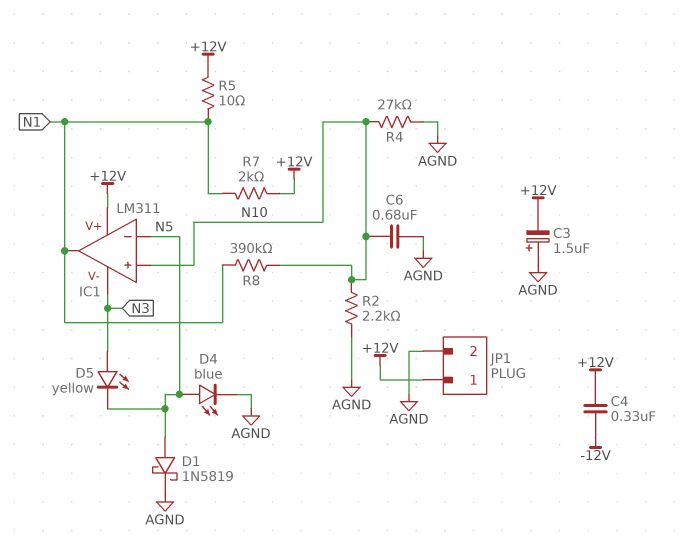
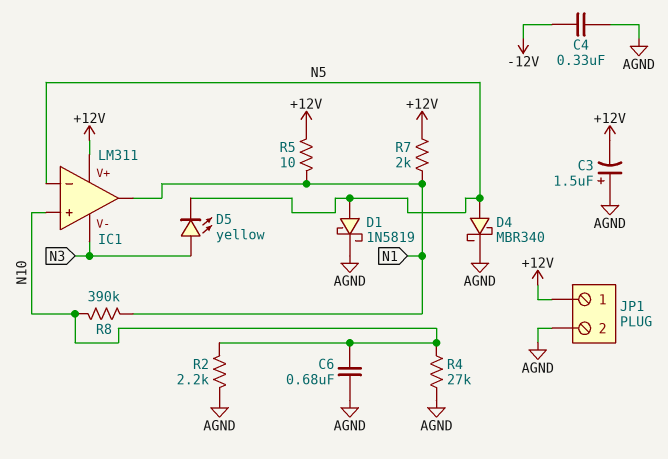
C4: 330nF (+12V, -12V) -> 330nF (-12V, AGND)
D4: LED blue (A N5, K AGND) -> schottky MBR340 (A N5, K AGND)

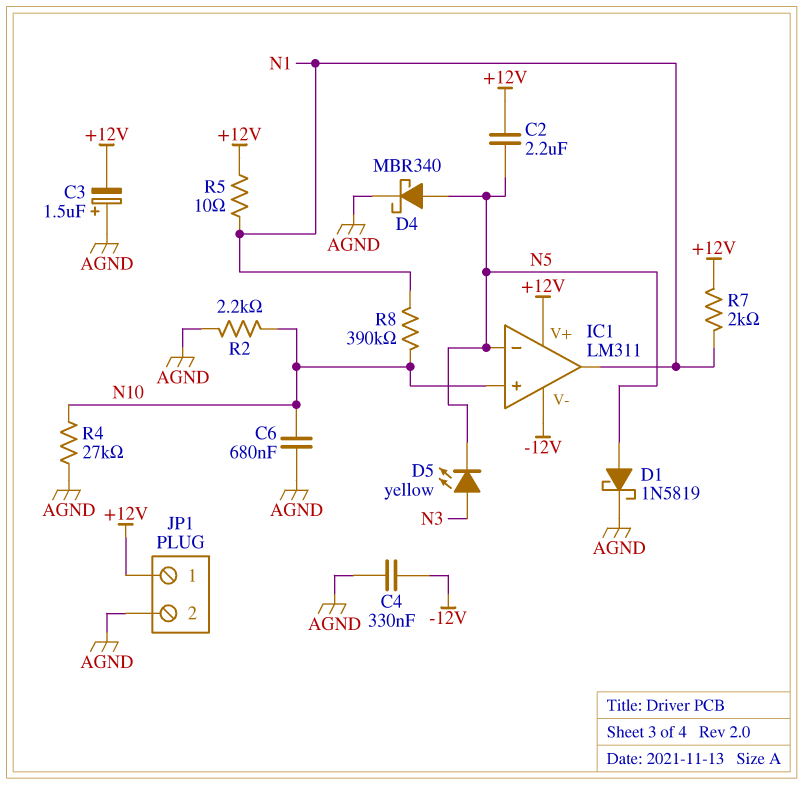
C2: none -> 2.2uF (+12V, N5)
IC1 pin V-: N3 -> -12V

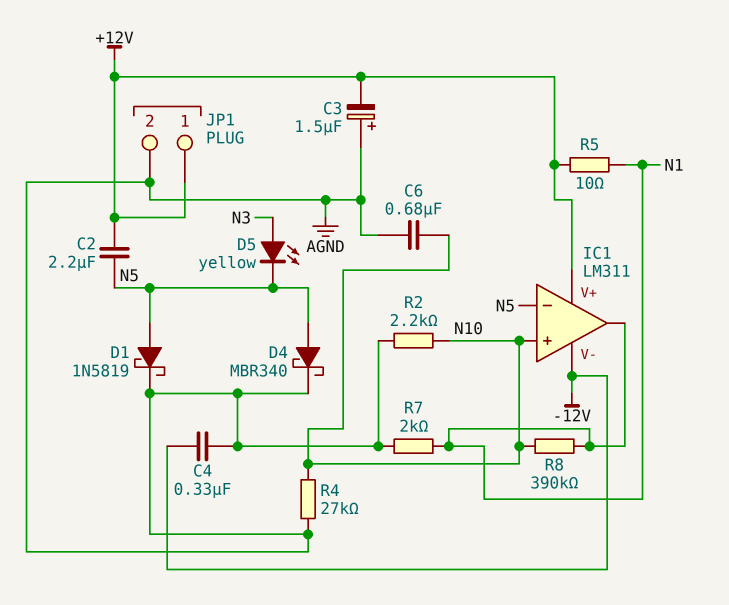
R7: 2k (+12V, N1) -> 2k (AGND, N1)

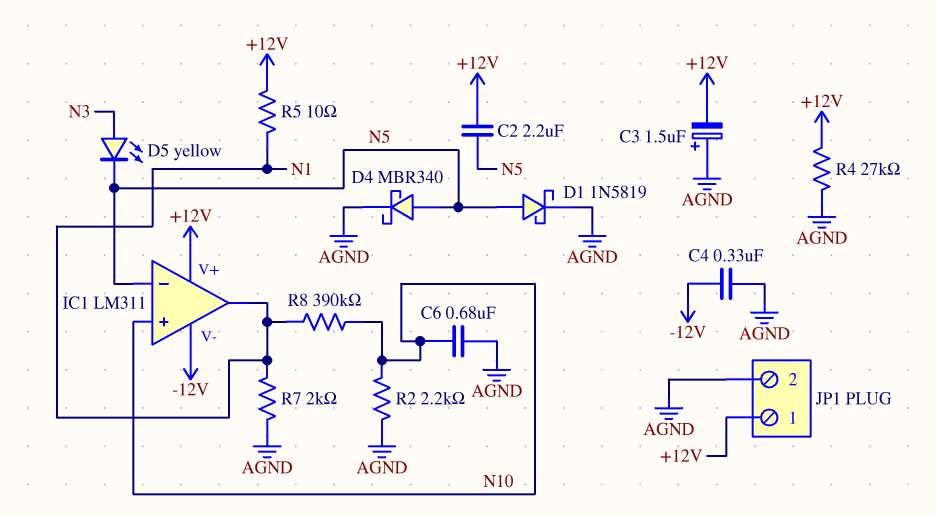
R4: 27k (AGND, N10) -> 27k (+12V, AGND)

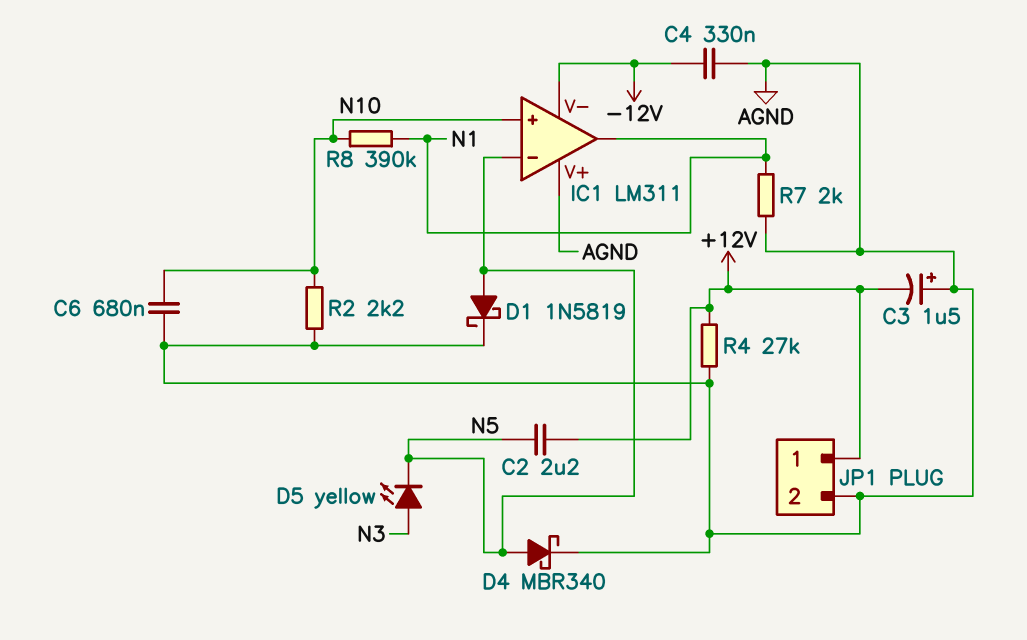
IC1 pin V+: +12V -> AGND
R5: 10 (+12V, N1) -> none

